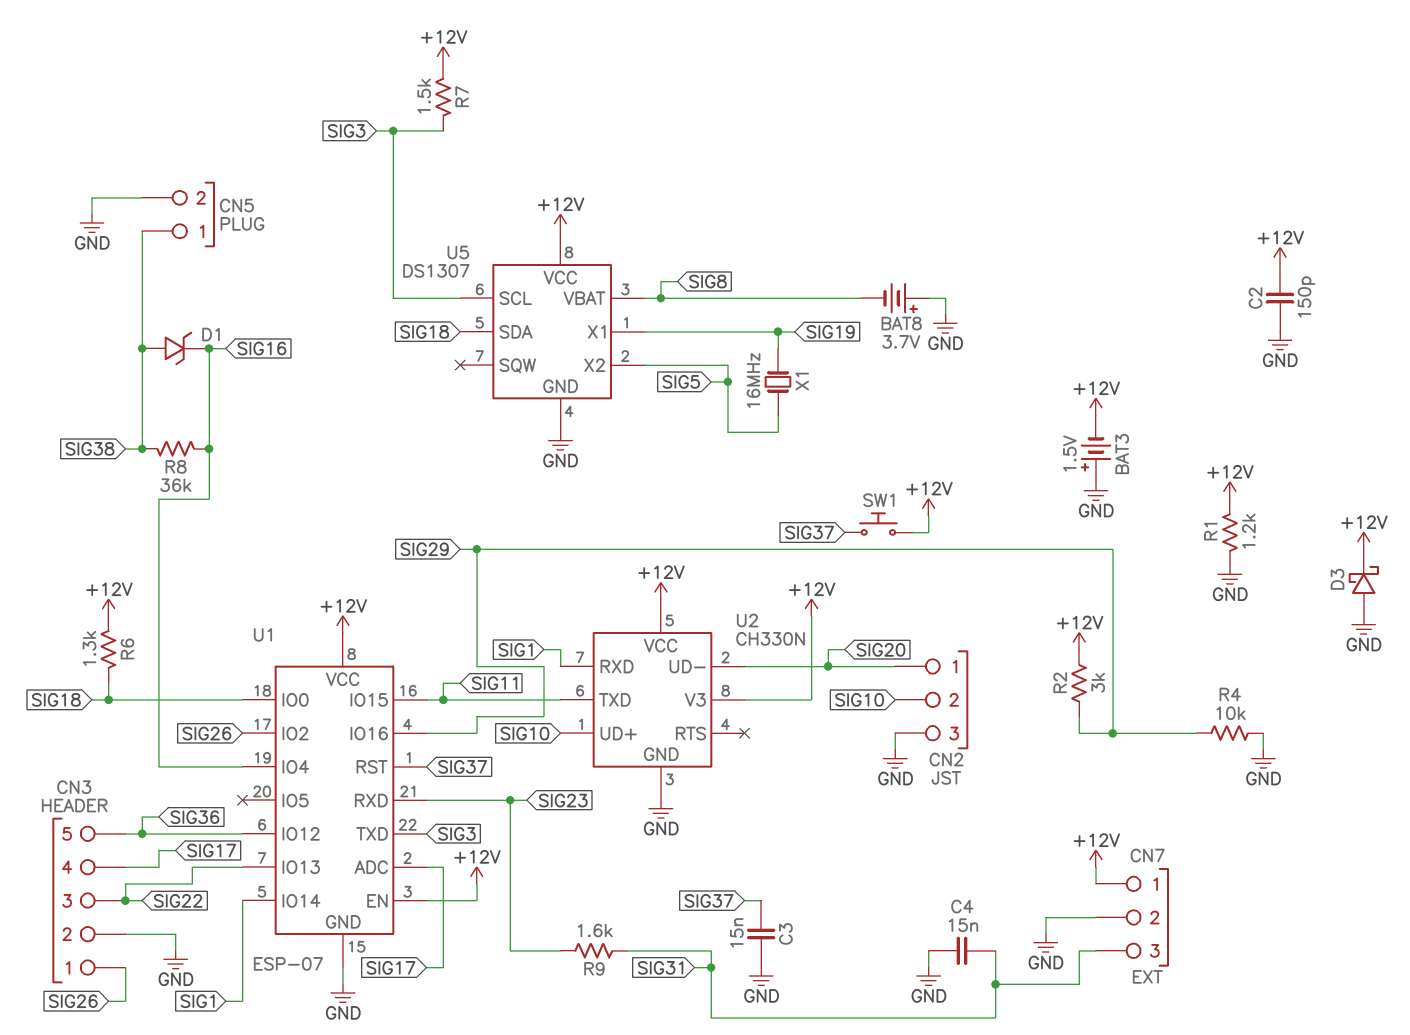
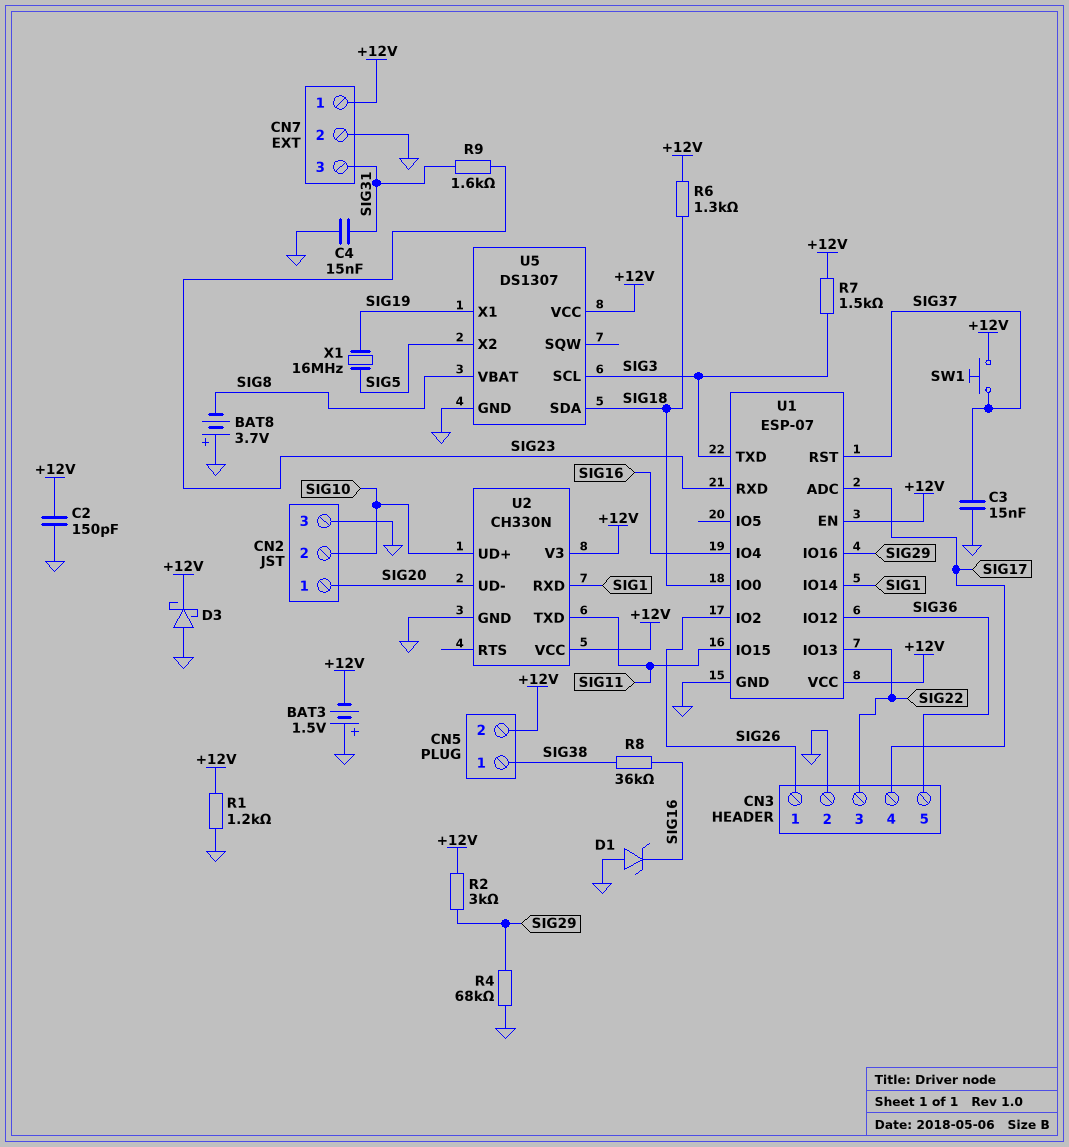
CN5 pin 2: GND -> +12V
D1: zener (A SIG38, K SIG16) -> zener (A GND, K SIG16)
R4: 10k (GND, SIG29) -> 68k (GND, SIG29)

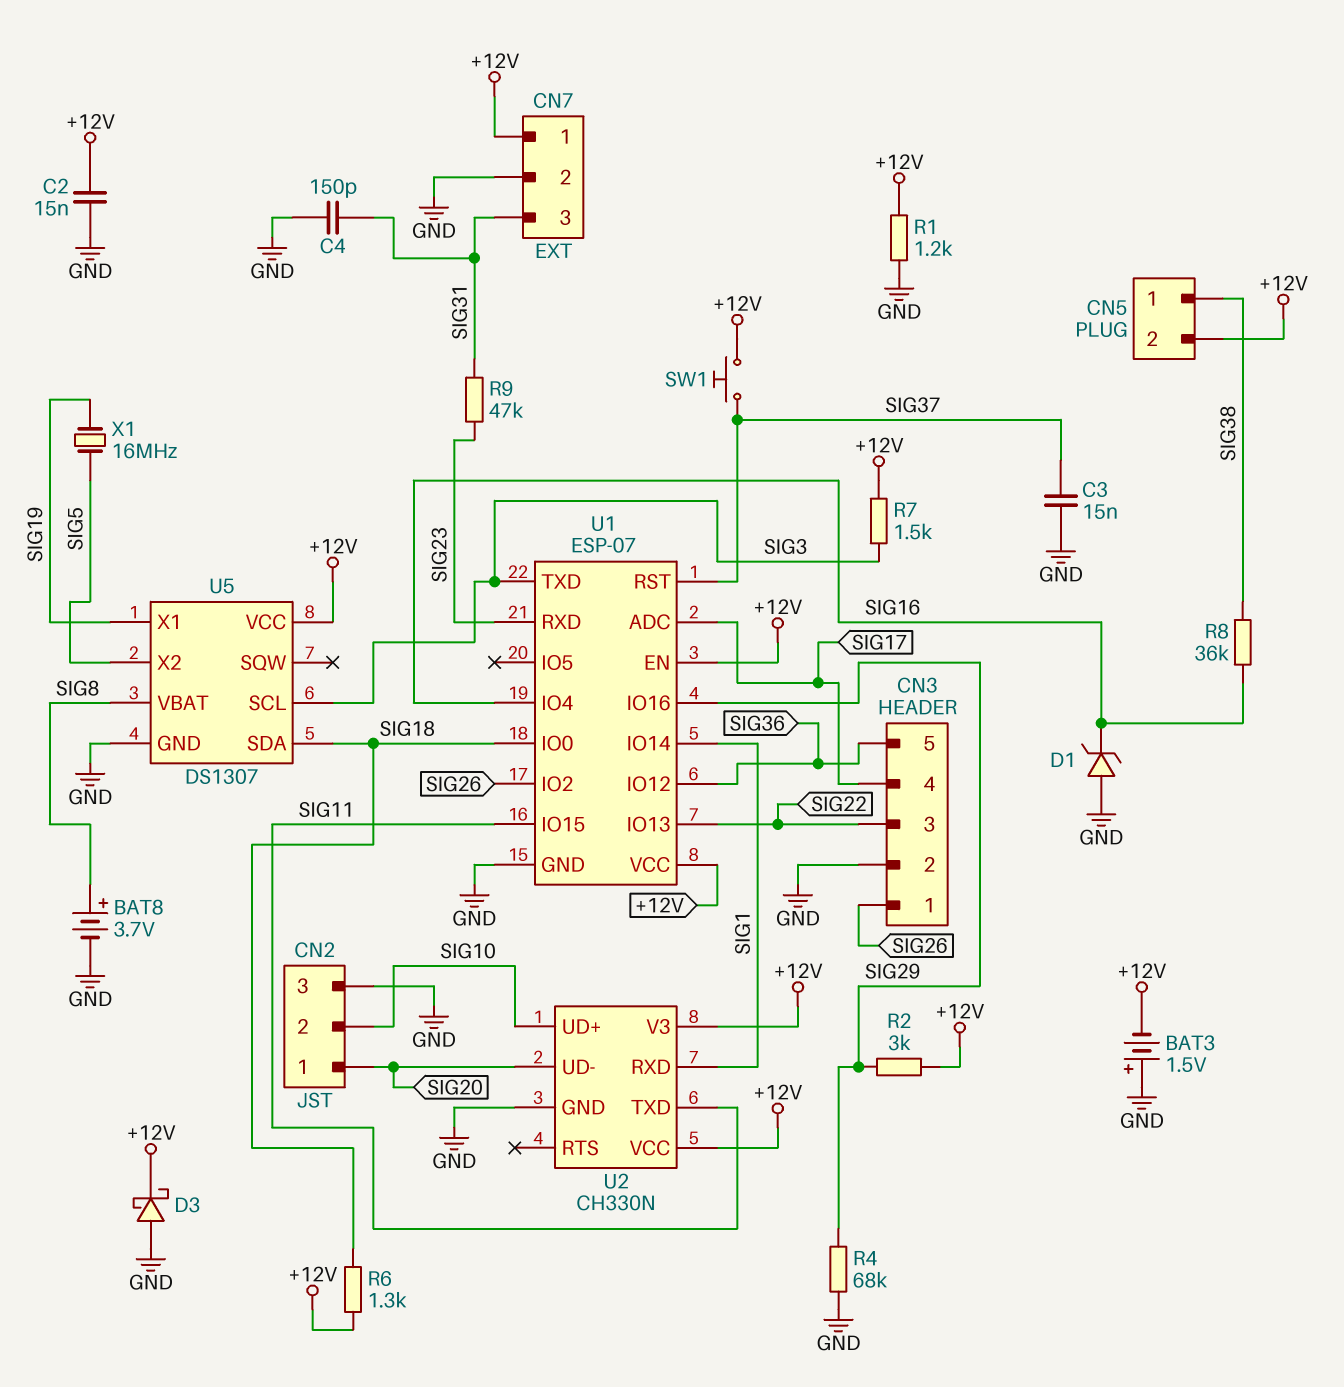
BAT8: 3.7V (plus GND, minus SIG8) -> 3.7V (plus SIG8, minus GND)
C2: 150pF (+12V, GND) -> 15nF (+12V, GND)
C4: 15nF (GND, SIG31) -> 150pF (GND, SIG31)
R9: 1.6k (SIG23, SIG31) -> 47k (SIG23, SIG31)

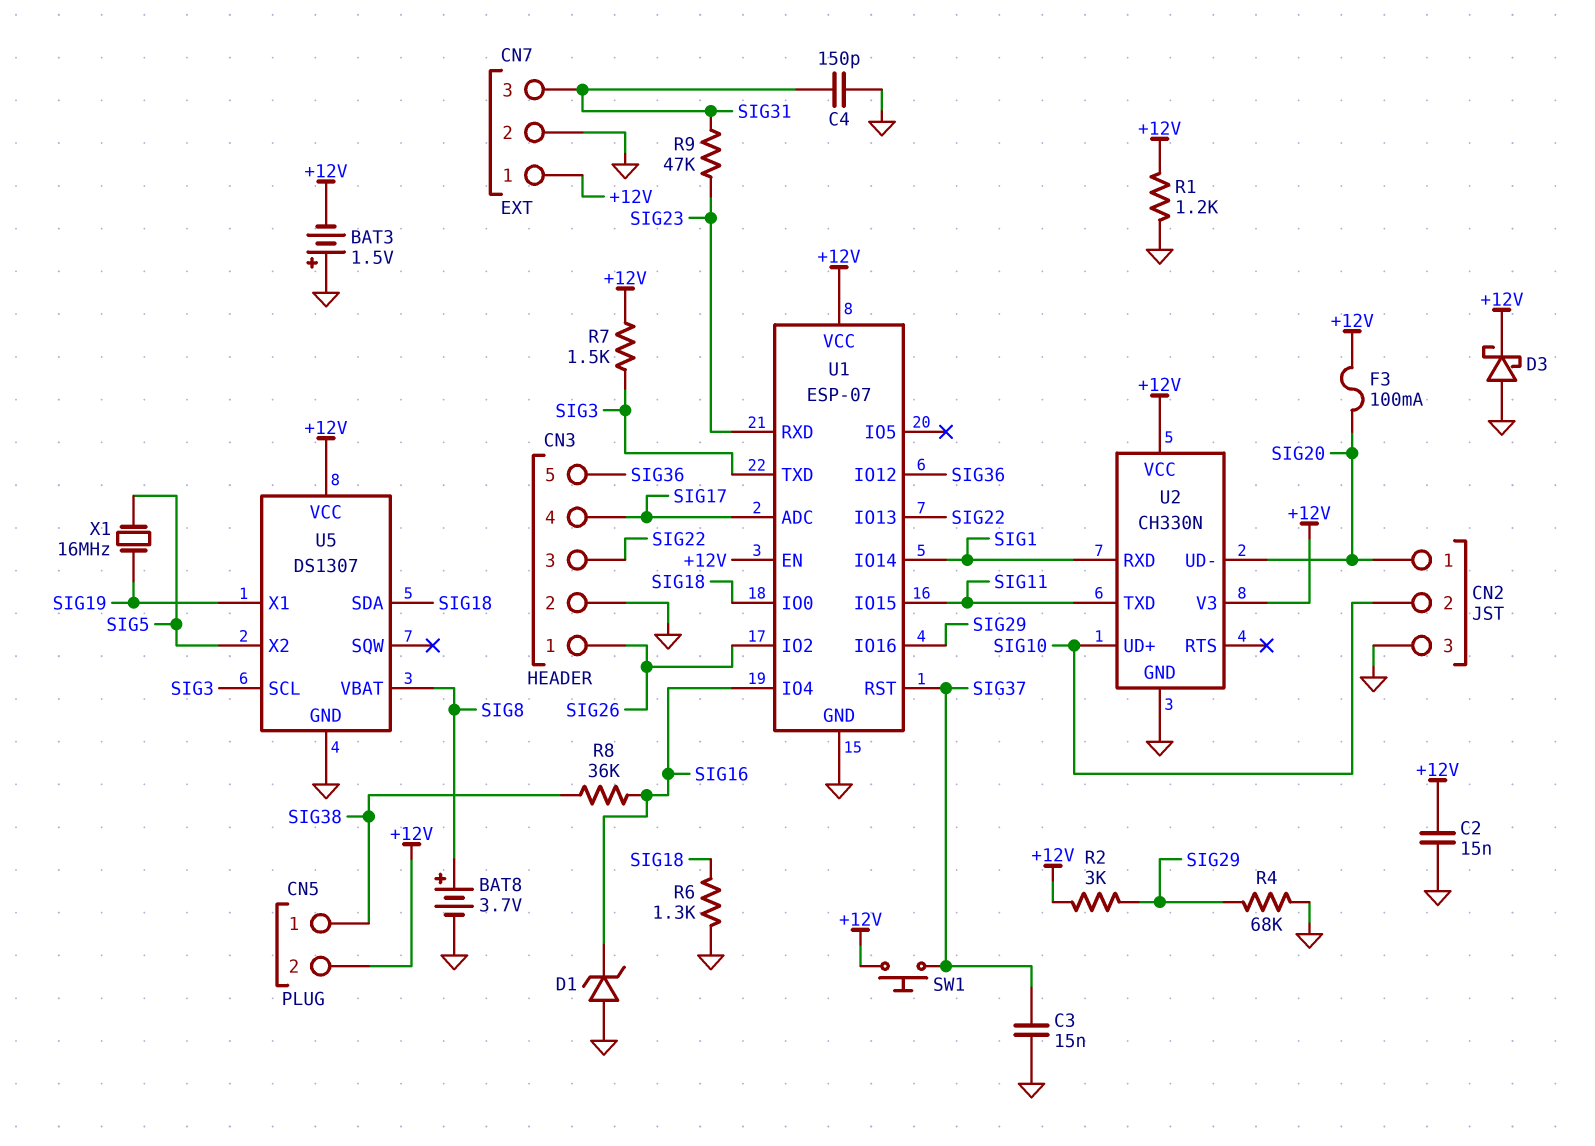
F3: none -> 100mA (+12V, SIG20)
R6: 1.3k (+12V, SIG18) -> 1.3k (GND, SIG18)

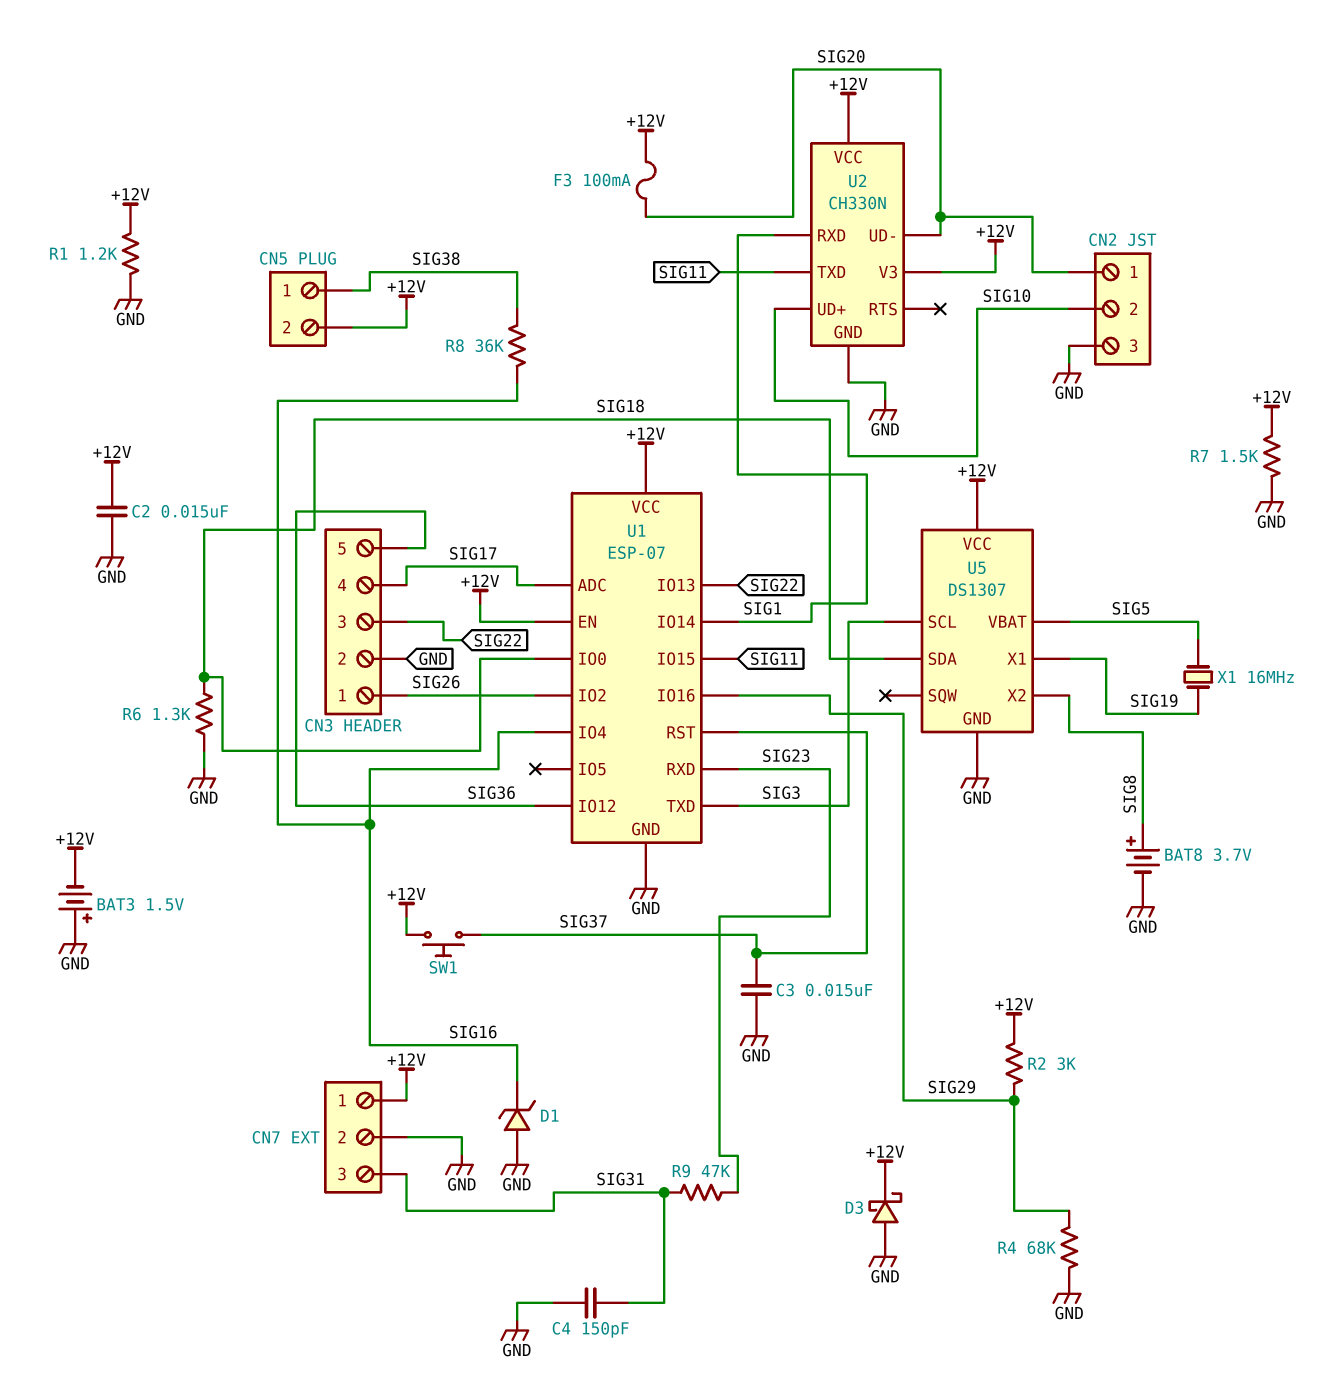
R7: 1.5k (+12V, SIG3) -> 1.5k (+12V, GND)
U5 pin VBAT: SIG8 -> SIG5
U5 pin X2: SIG5 -> SIG8

